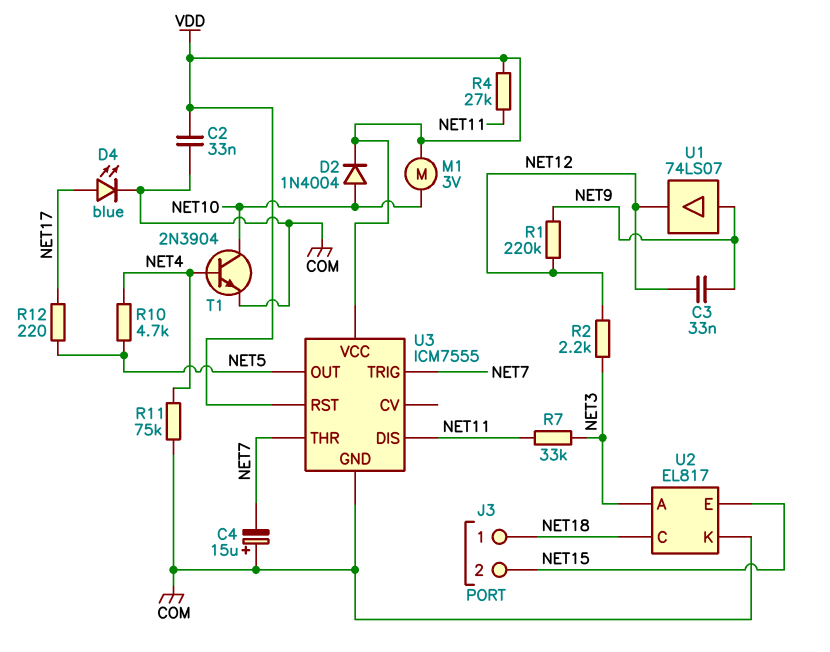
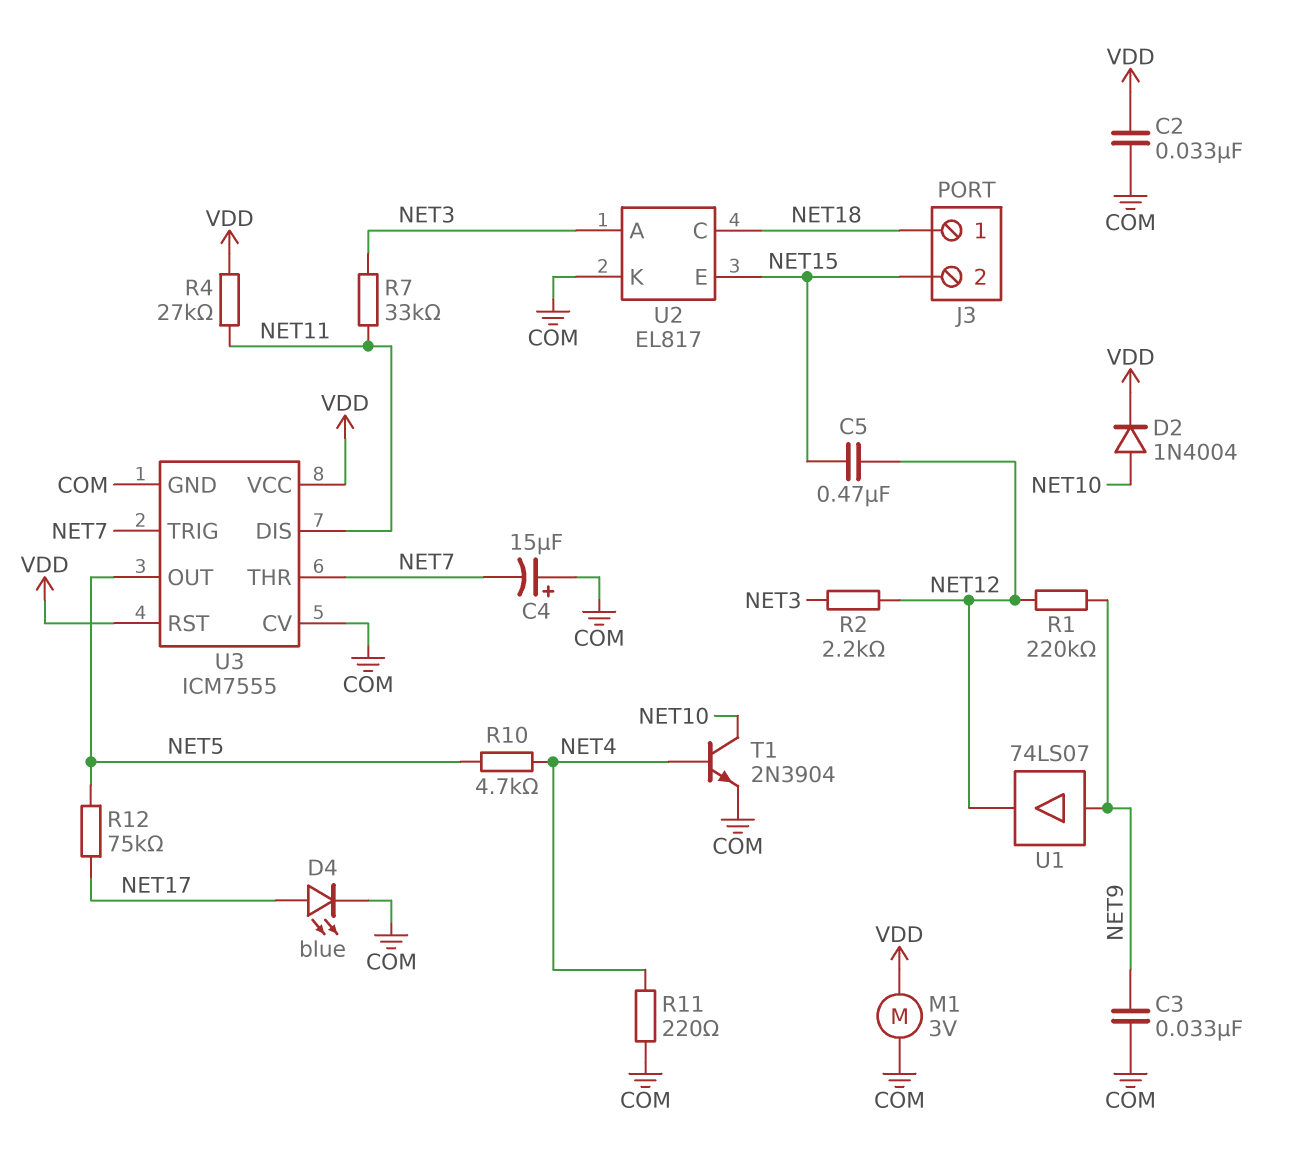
C3: 33nF (NET9, NET12) -> 33nF (COM, NET9)
C5: none -> 470nF (NET12, NET15)
M1: motor 3V (NET10, VDD) -> motor 3V (COM, VDD)
R11: 75k (COM, NET4) -> 220 (COM, NET4)
R12: 220 (NET5, NET17) -> 75k (NET5, NET17)
U3 pin CV: none -> COM

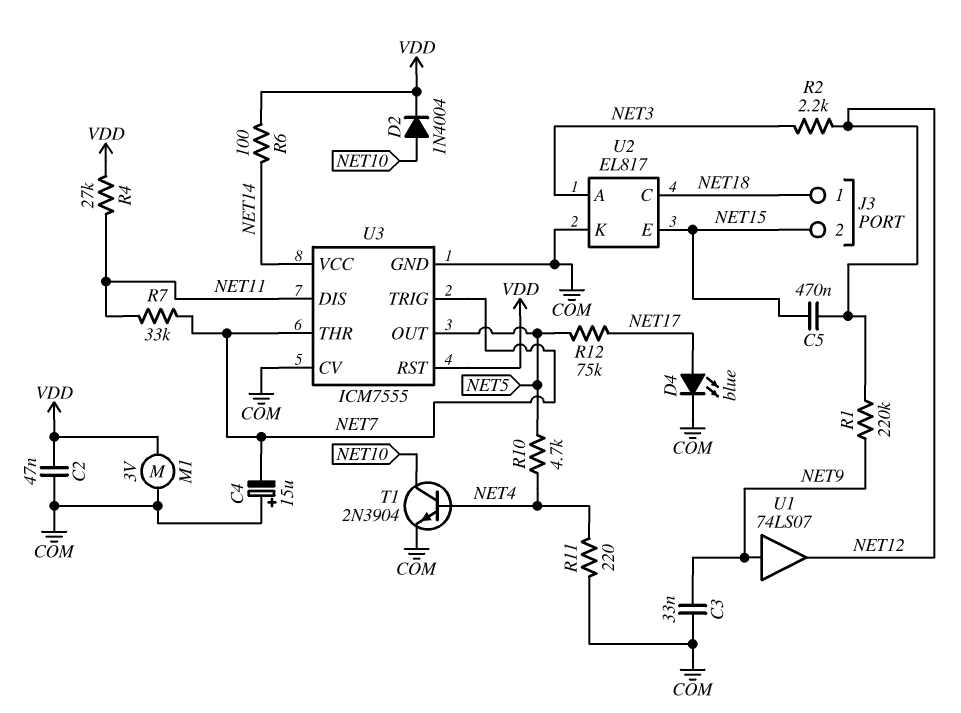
C2: 33nF (COM, VDD) -> 47nF (COM, VDD)
R6: none -> 100 (NET14, VDD)
R7: 33k (NET3, NET11) -> 33k (NET7, NET11)
U3 pin VCC: VDD -> NET14

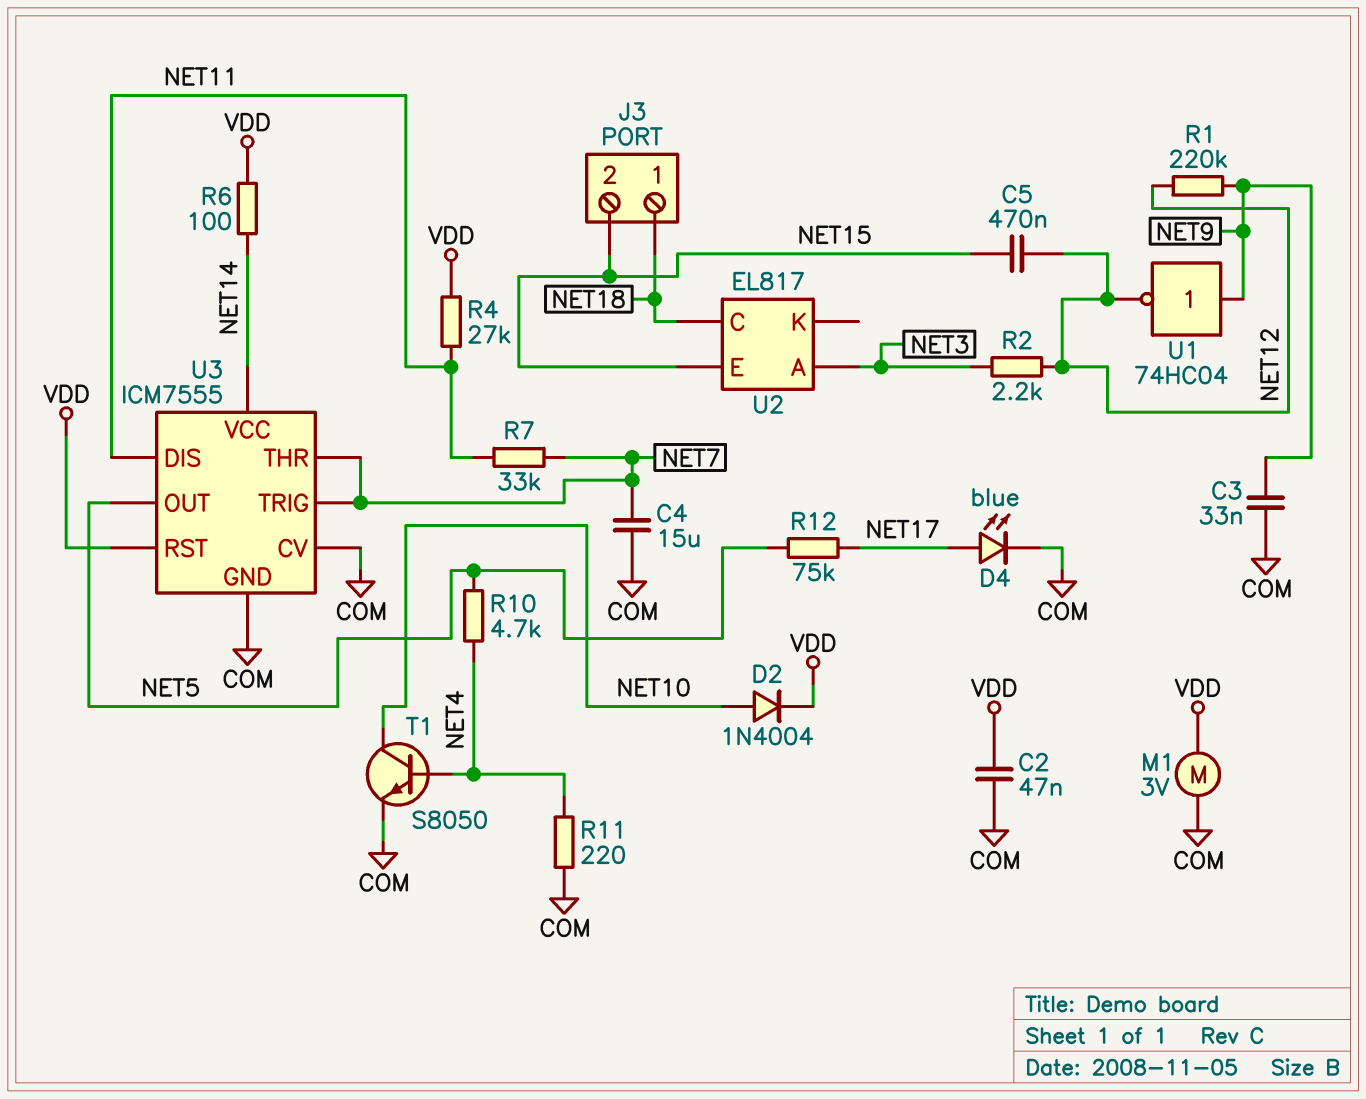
C4: 15uF (plus COM, minus NET7) -> 15uF (COM, NET7)
T1: NPN 2N3904 (B NET4, C NET10, E COM) -> NPN S8050 (B NET4, C NET10, E COM)
U1: buffer 74LS07 (in NET9, out NET12) -> NOT 74HC04 (in NET9, out NET12)
U2 pin K: COM -> none

